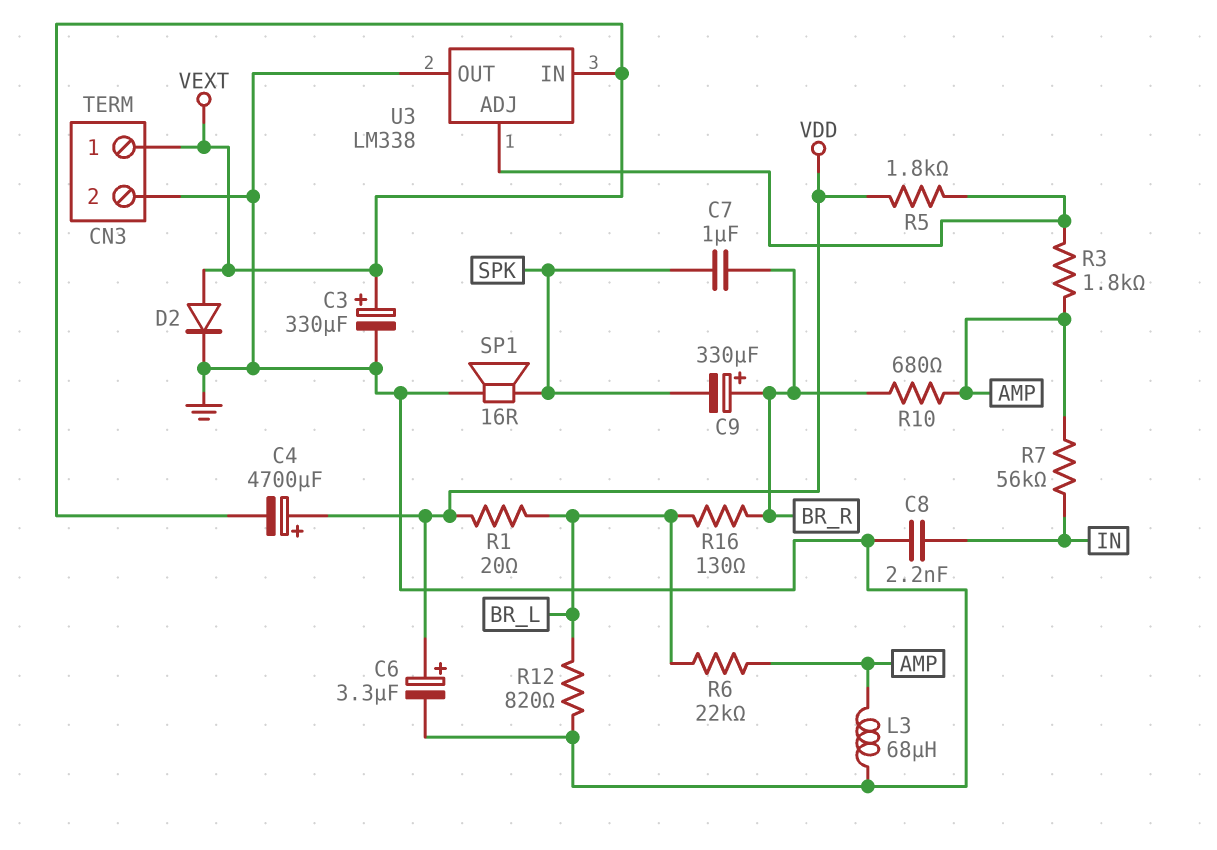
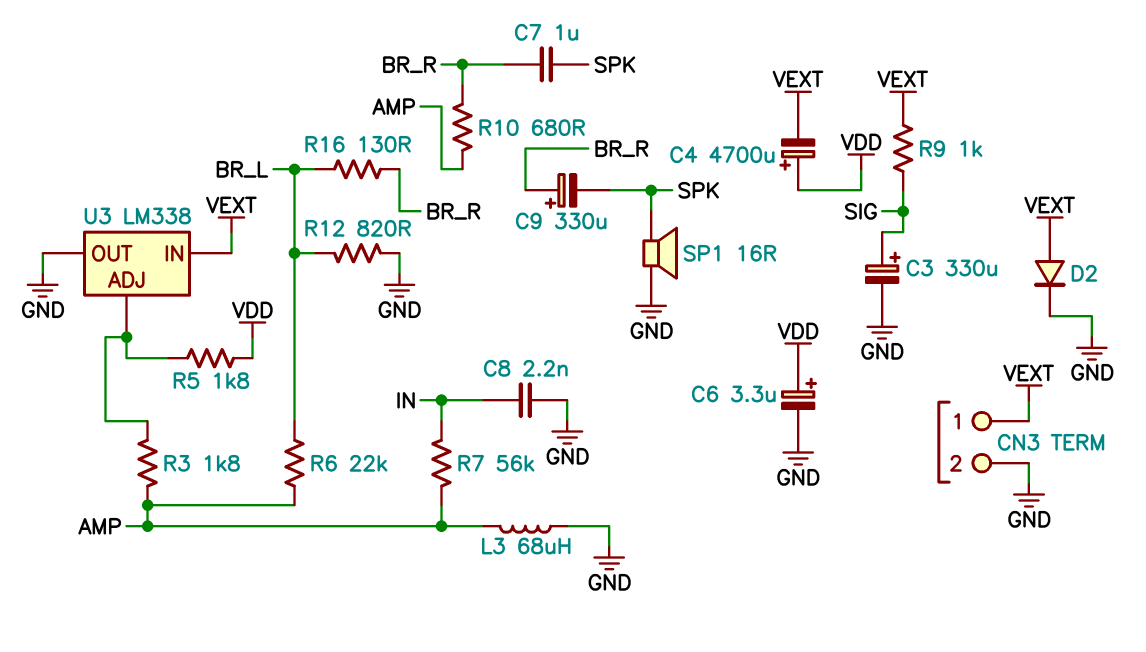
C3: 330uF (plus VEXT, minus GND) -> 330uF (plus SIG, minus GND)
R1: 20 (BR_L, VDD) -> none
R9: none -> 1k (SIG, VEXT)

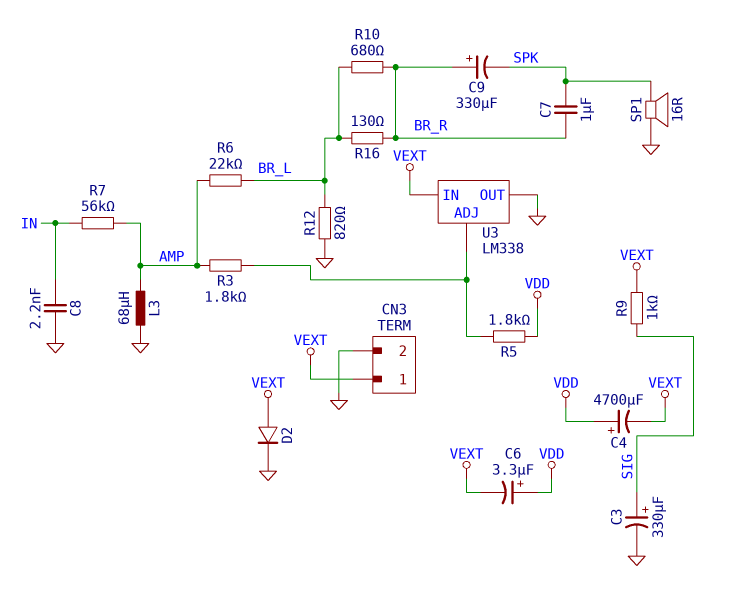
C6: 3.3uF (plus VDD, minus GND) -> 3.3uF (plus VDD, minus VEXT)
R10: 680 (AMP, BR_R) -> 680 (BR_L, BR_R)

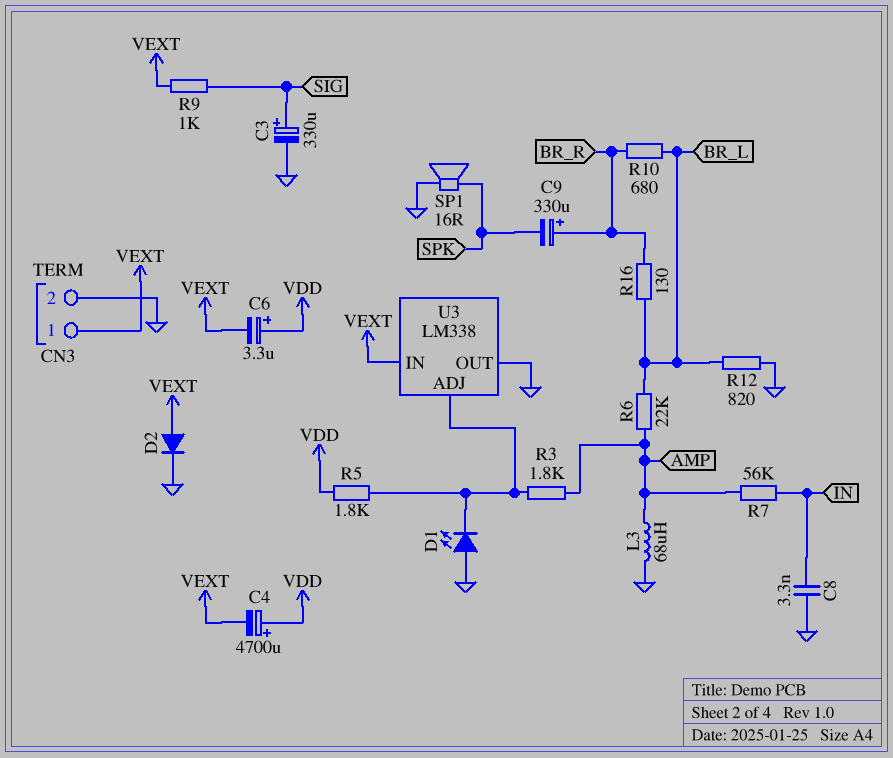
C7: 1uF (BR_R, SPK) -> none
C8: 2.2nF (GND, IN) -> 3.3nF (GND, IN)
D1: none -> LED (A GND, K U3/ADJ)

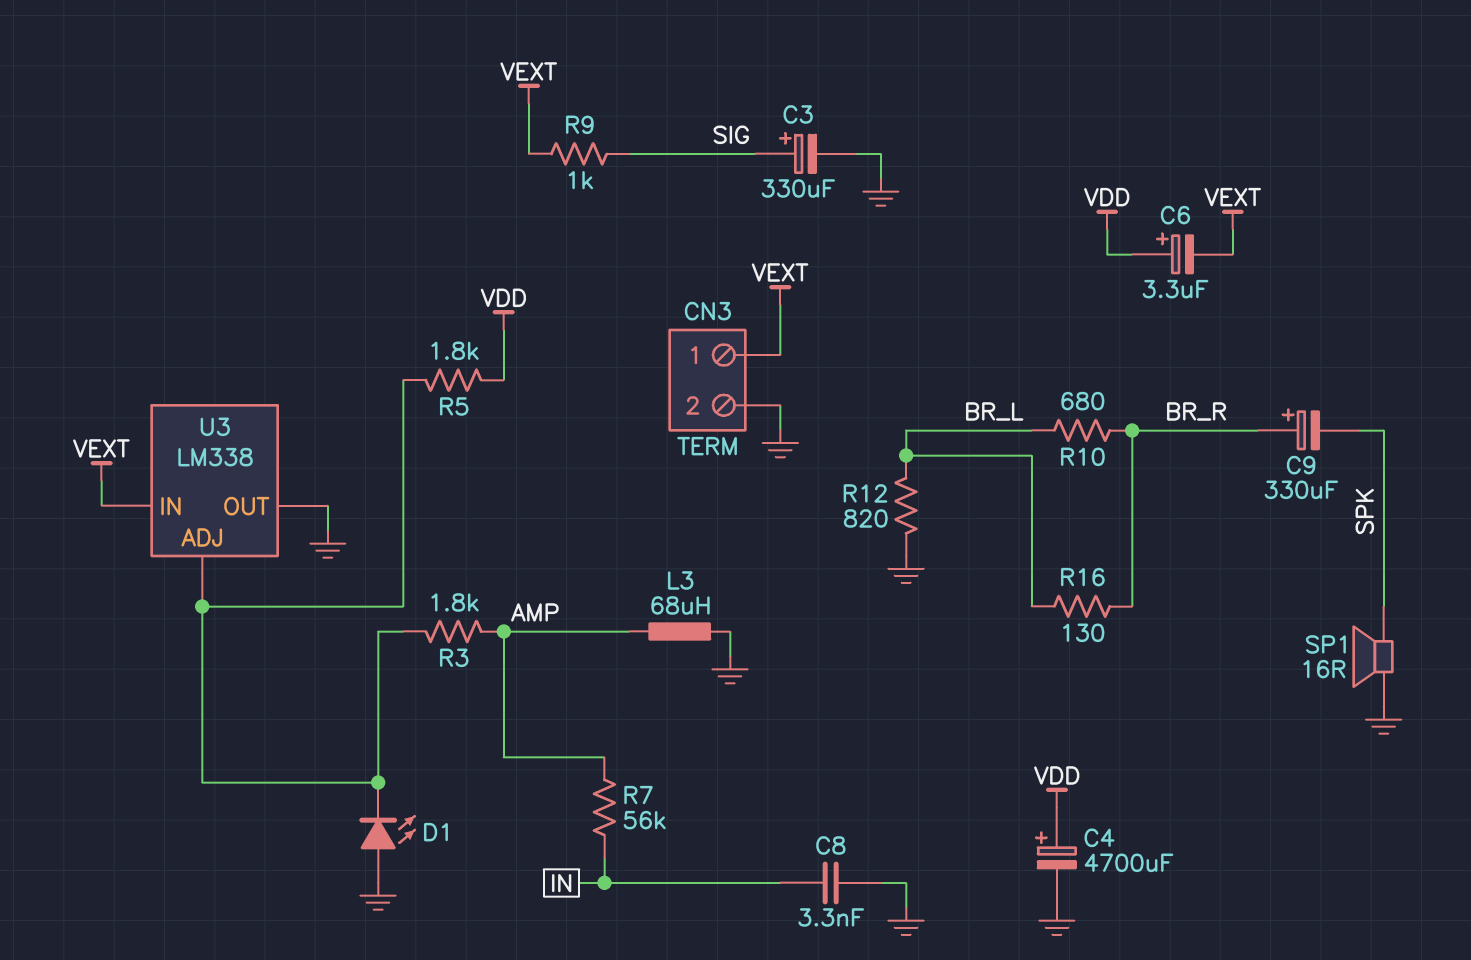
C4: 4700uF (plus VDD, minus VEXT) -> 4700uF (plus VDD, minus GND)
D2: diode (A VEXT, K GND) -> none
R6: 22k (AMP, BR_L) -> none

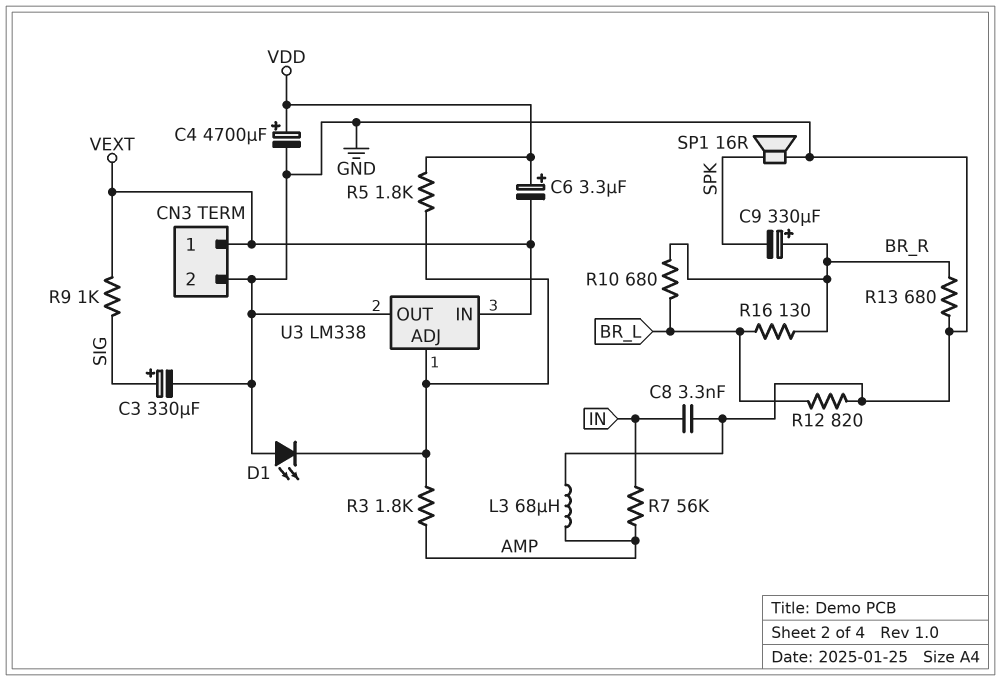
R13: none -> 680 (BR_R, GND)

